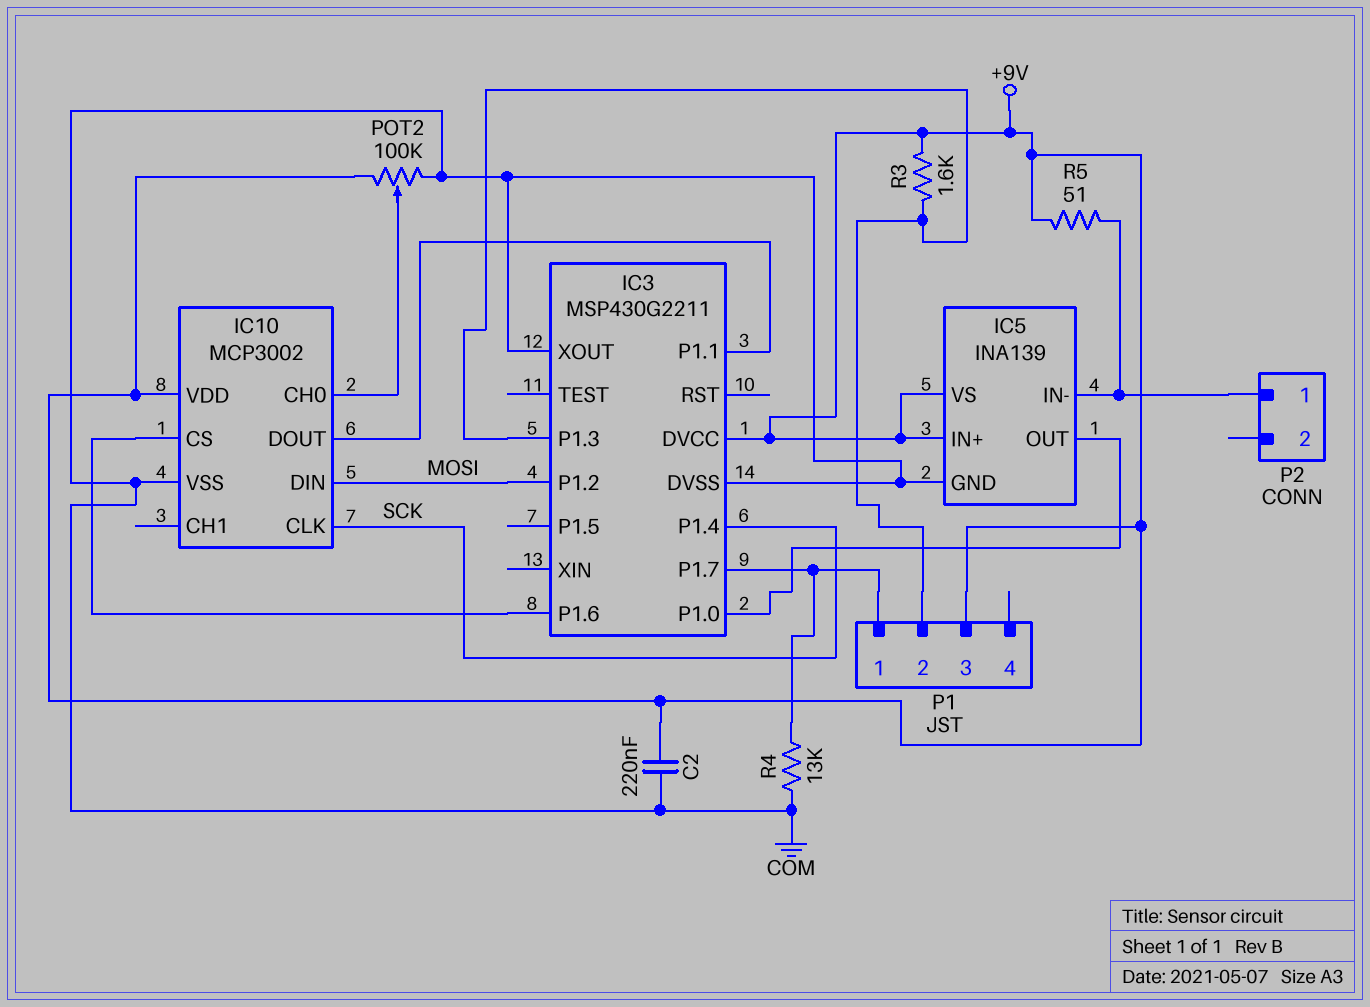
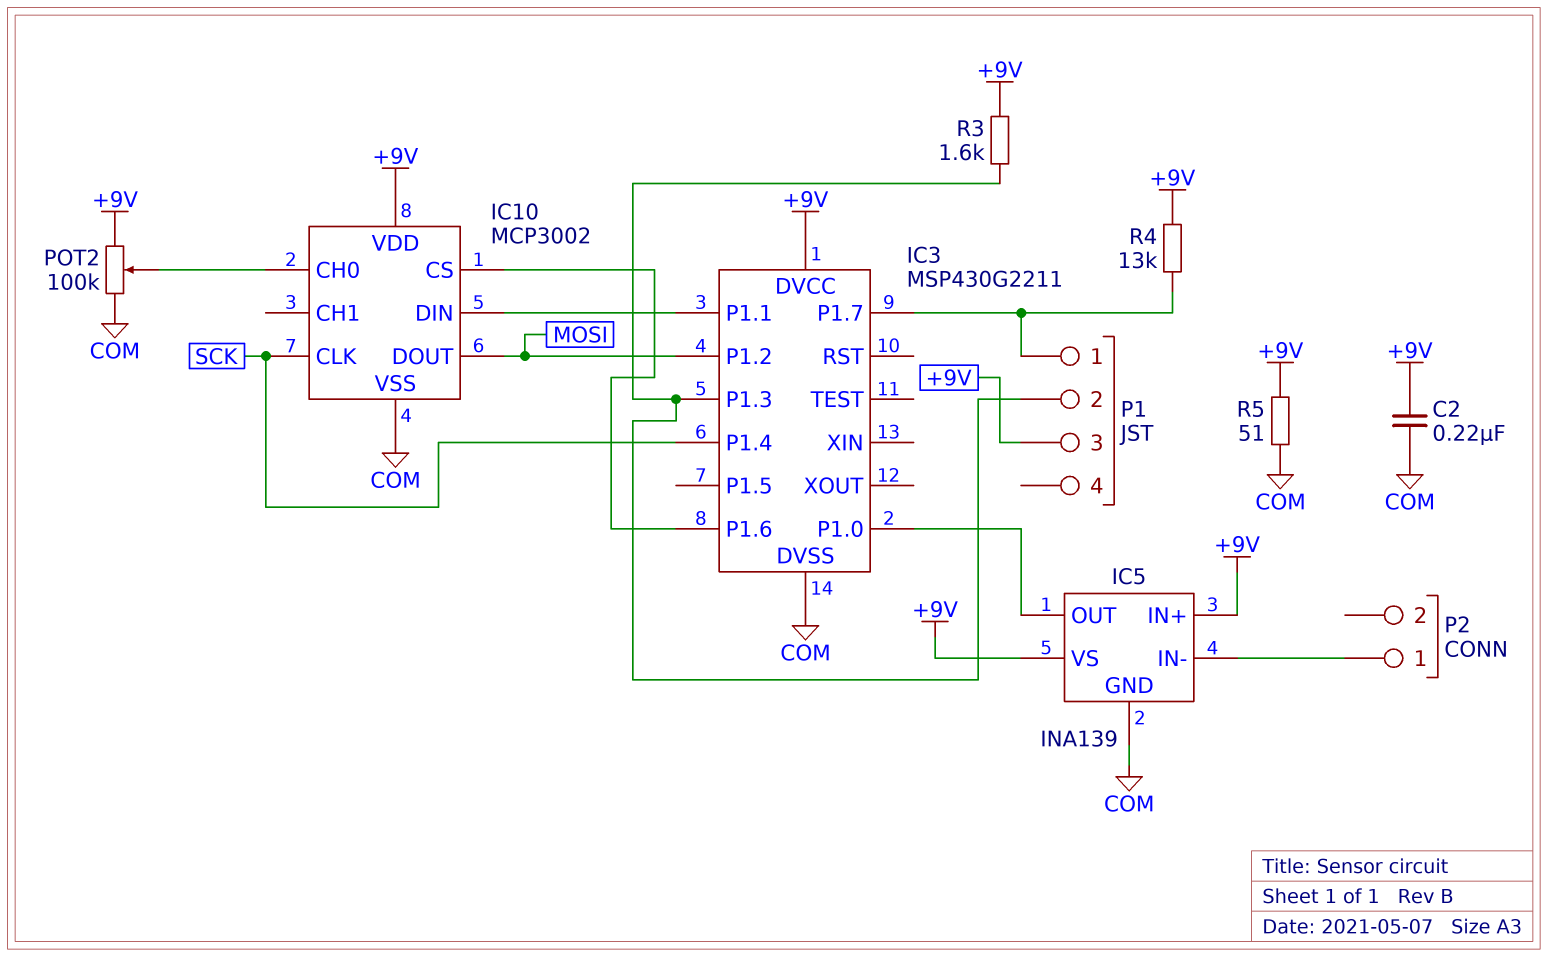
IC3 pin XOUT: COM -> none
IC10 pin DIN: MOSI -> IC3/P1.1
IC10 pin DOUT: IC3/P1.1 -> MOSI
R4: 13k (COM, IC3/P1.7) -> 13k (+9V, IC3/P1.7)
R5: 51 (+9V, IC5/IN-) -> 51 (+9V, COM)

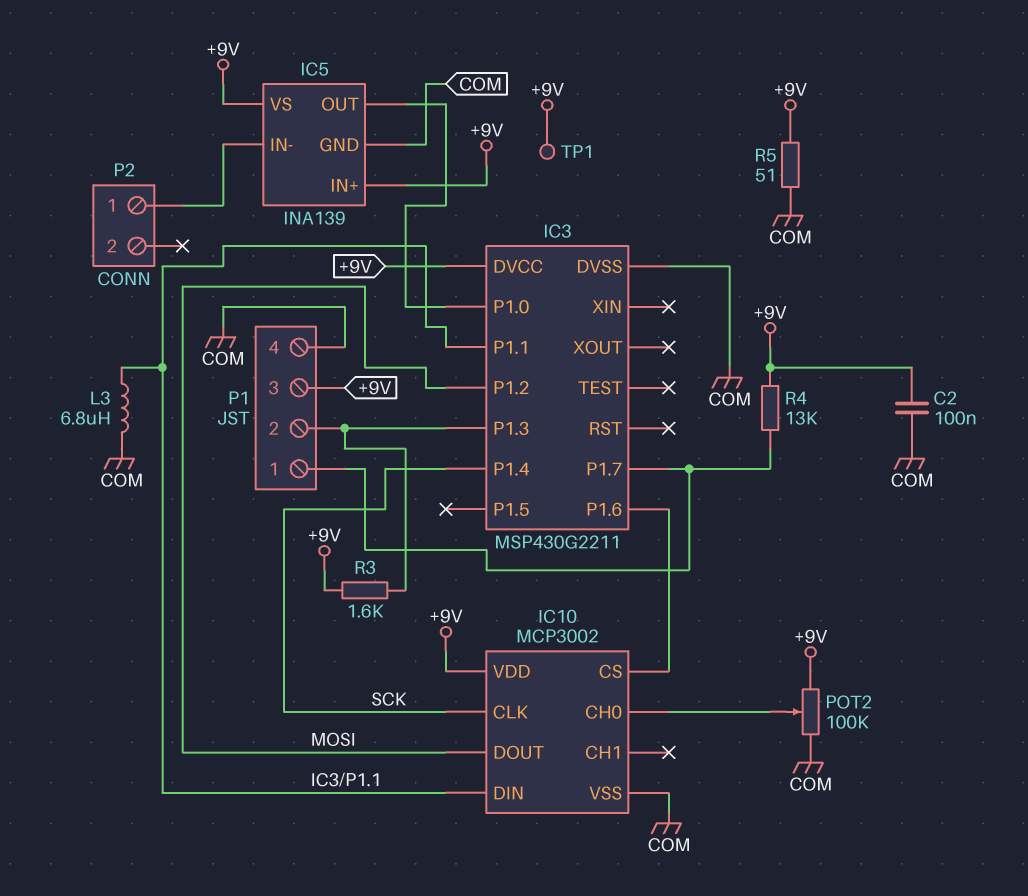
C2: 220nF (+9V, COM) -> 100nF (+9V, COM)
L3: none -> 6.8uH (COM, IC3/P1.1)
P1 pin 4: none -> COM
TP1: none -> test point (+9V)

